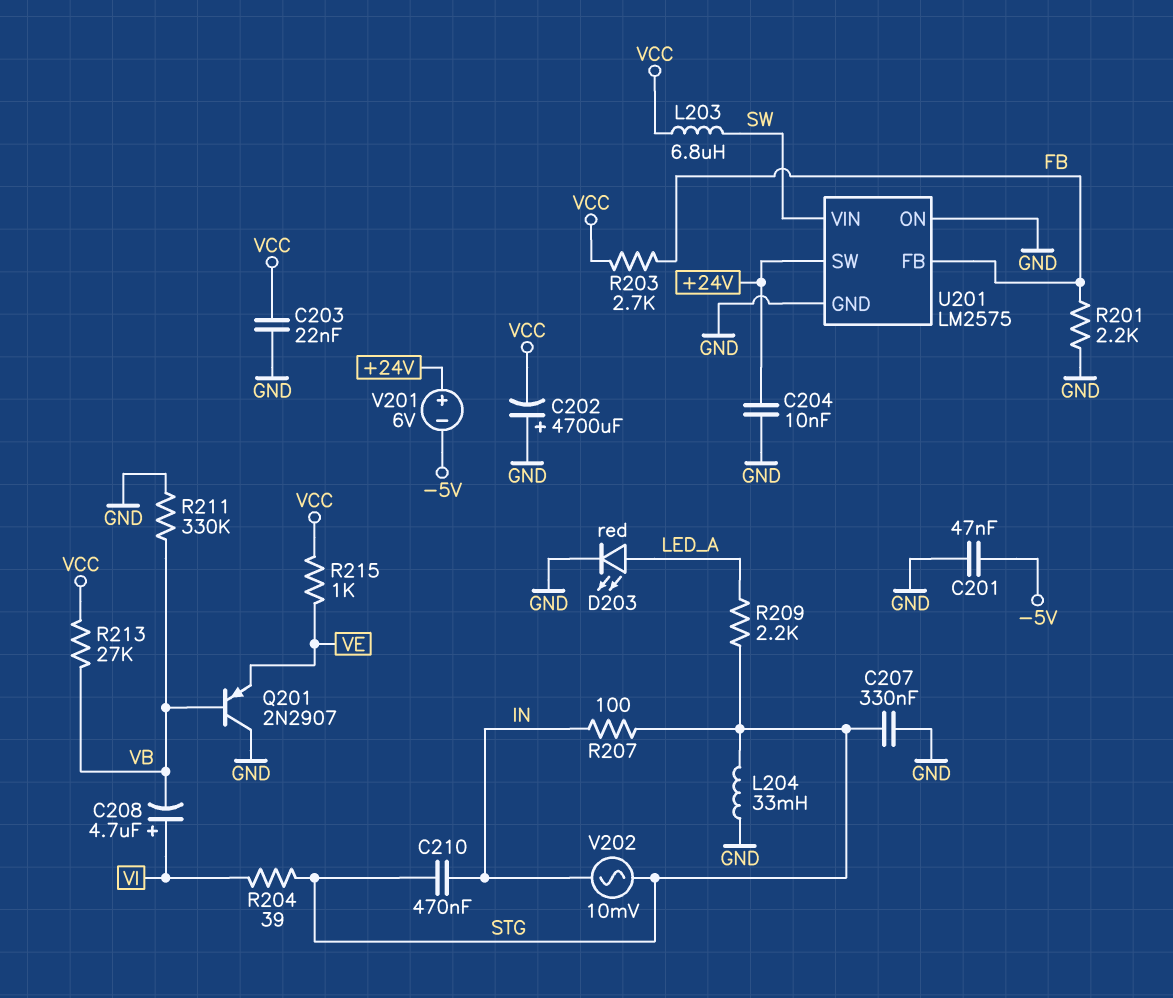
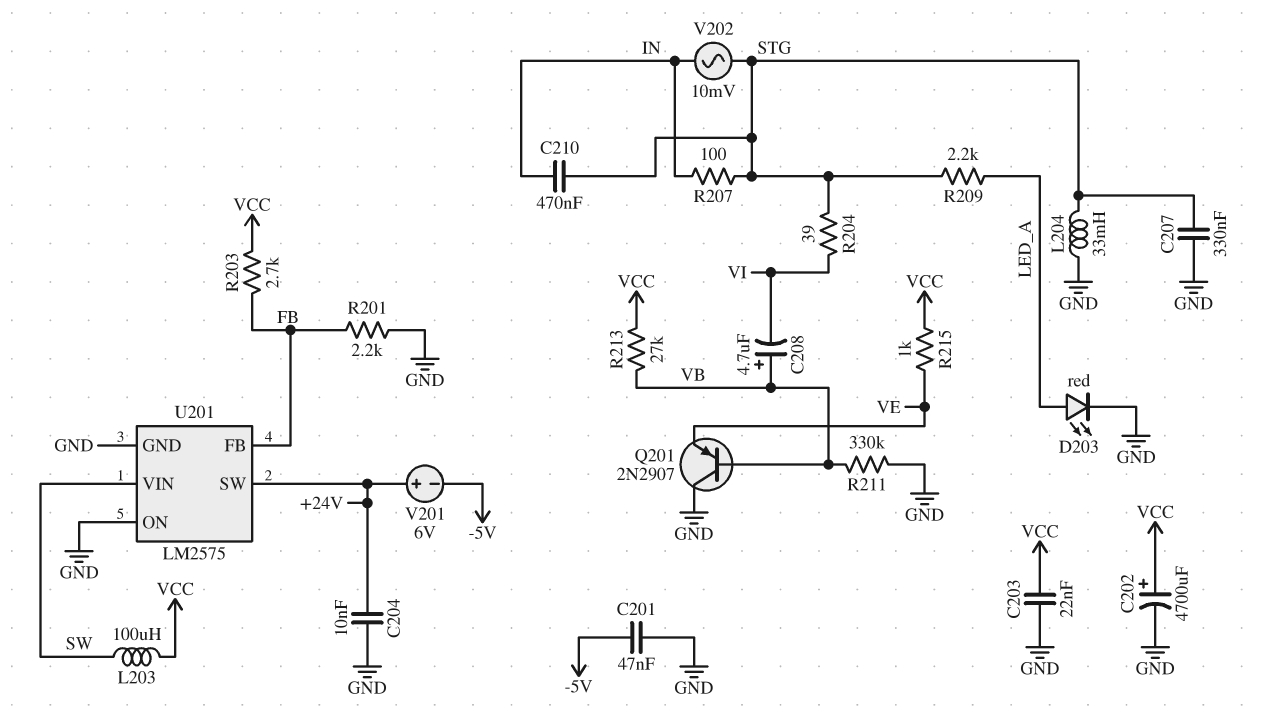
C202: 4700uF (plus GND, minus VCC) -> 4700uF (plus VCC, minus GND)
C208: 4.7uF (plus VI, minus VB) -> 4.7uF (plus VB, minus VI)
L203: 6.8uH (SW, VCC) -> 100uH (SW, VCC)

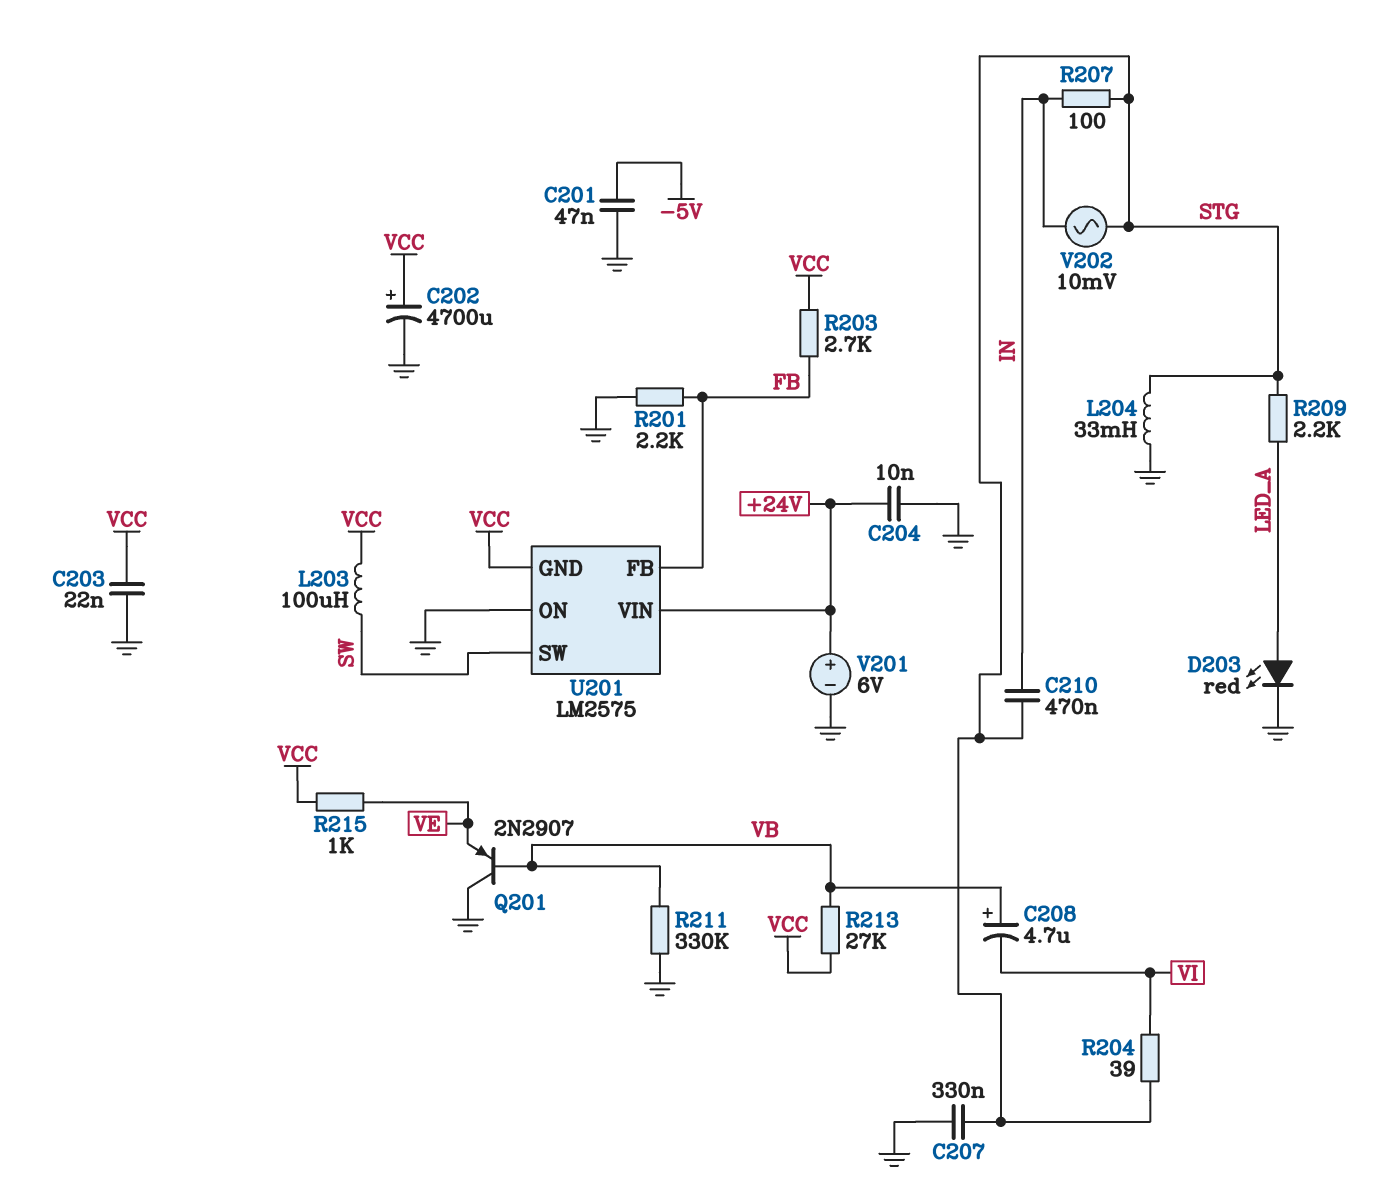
U201 pin GND: GND -> VCC
U201 pin SW: +24V -> SW
U201 pin VIN: SW -> +24V
V201: 6V (plus +24V, minus -5V) -> 6V (plus +24V, minus GND)

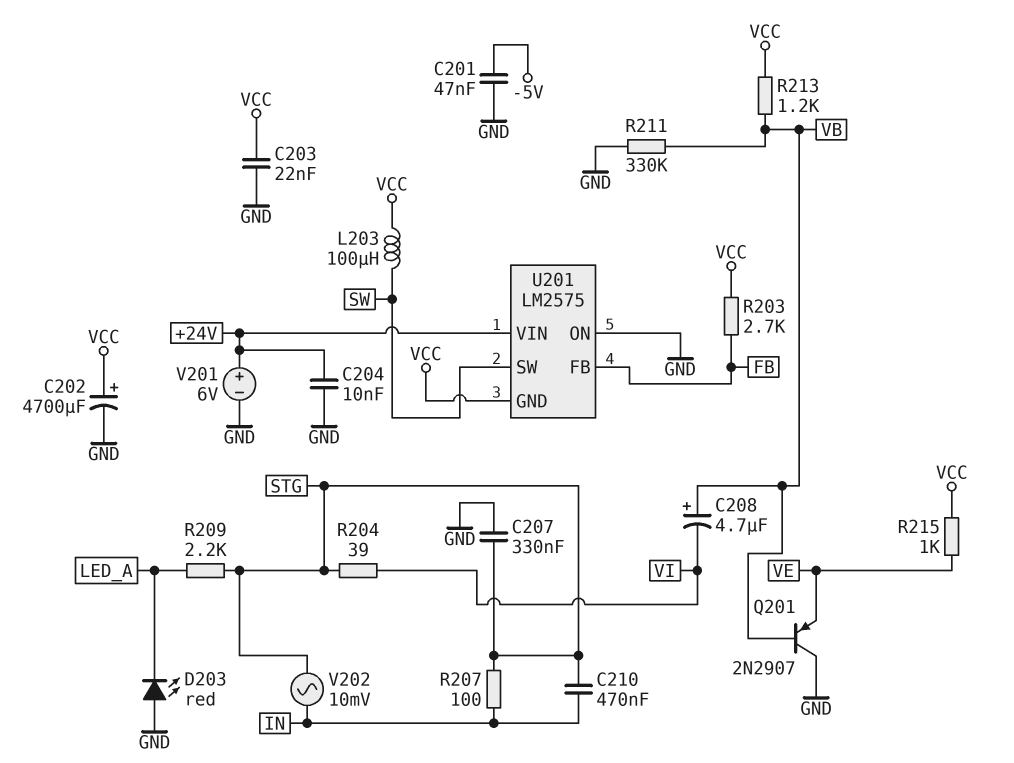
D203: LED red (A LED_A, K GND) -> LED red (A GND, K LED_A)
L204: 33mH (GND, STG) -> none
R201: 2.2k (FB, GND) -> none
R213: 27k (VB, VCC) -> 1.2k (VB, VCC)

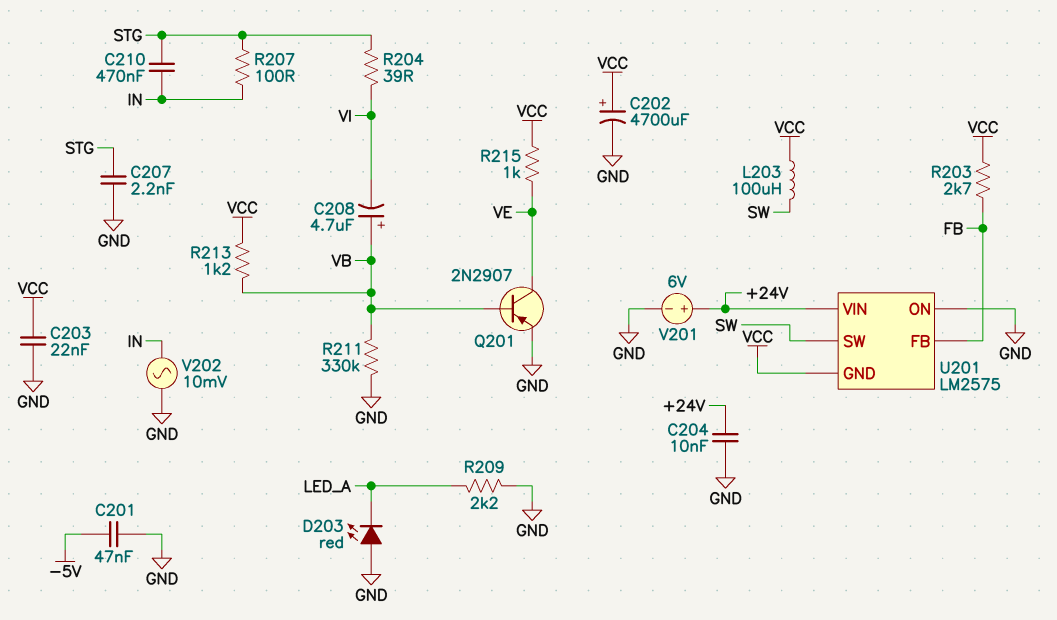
C207: 330nF (GND, STG) -> 2.2nF (GND, STG)
Q201: PNP 2N2907 (B VB, C GND, E VE) -> PNP 2N2907 (B VB, C VE, E GND)
R209: 2.2k (LED_A, STG) -> 2.2k (GND, LED_A)
V202: AC 10mV (IN, STG) -> AC 10mV (GND, IN)

